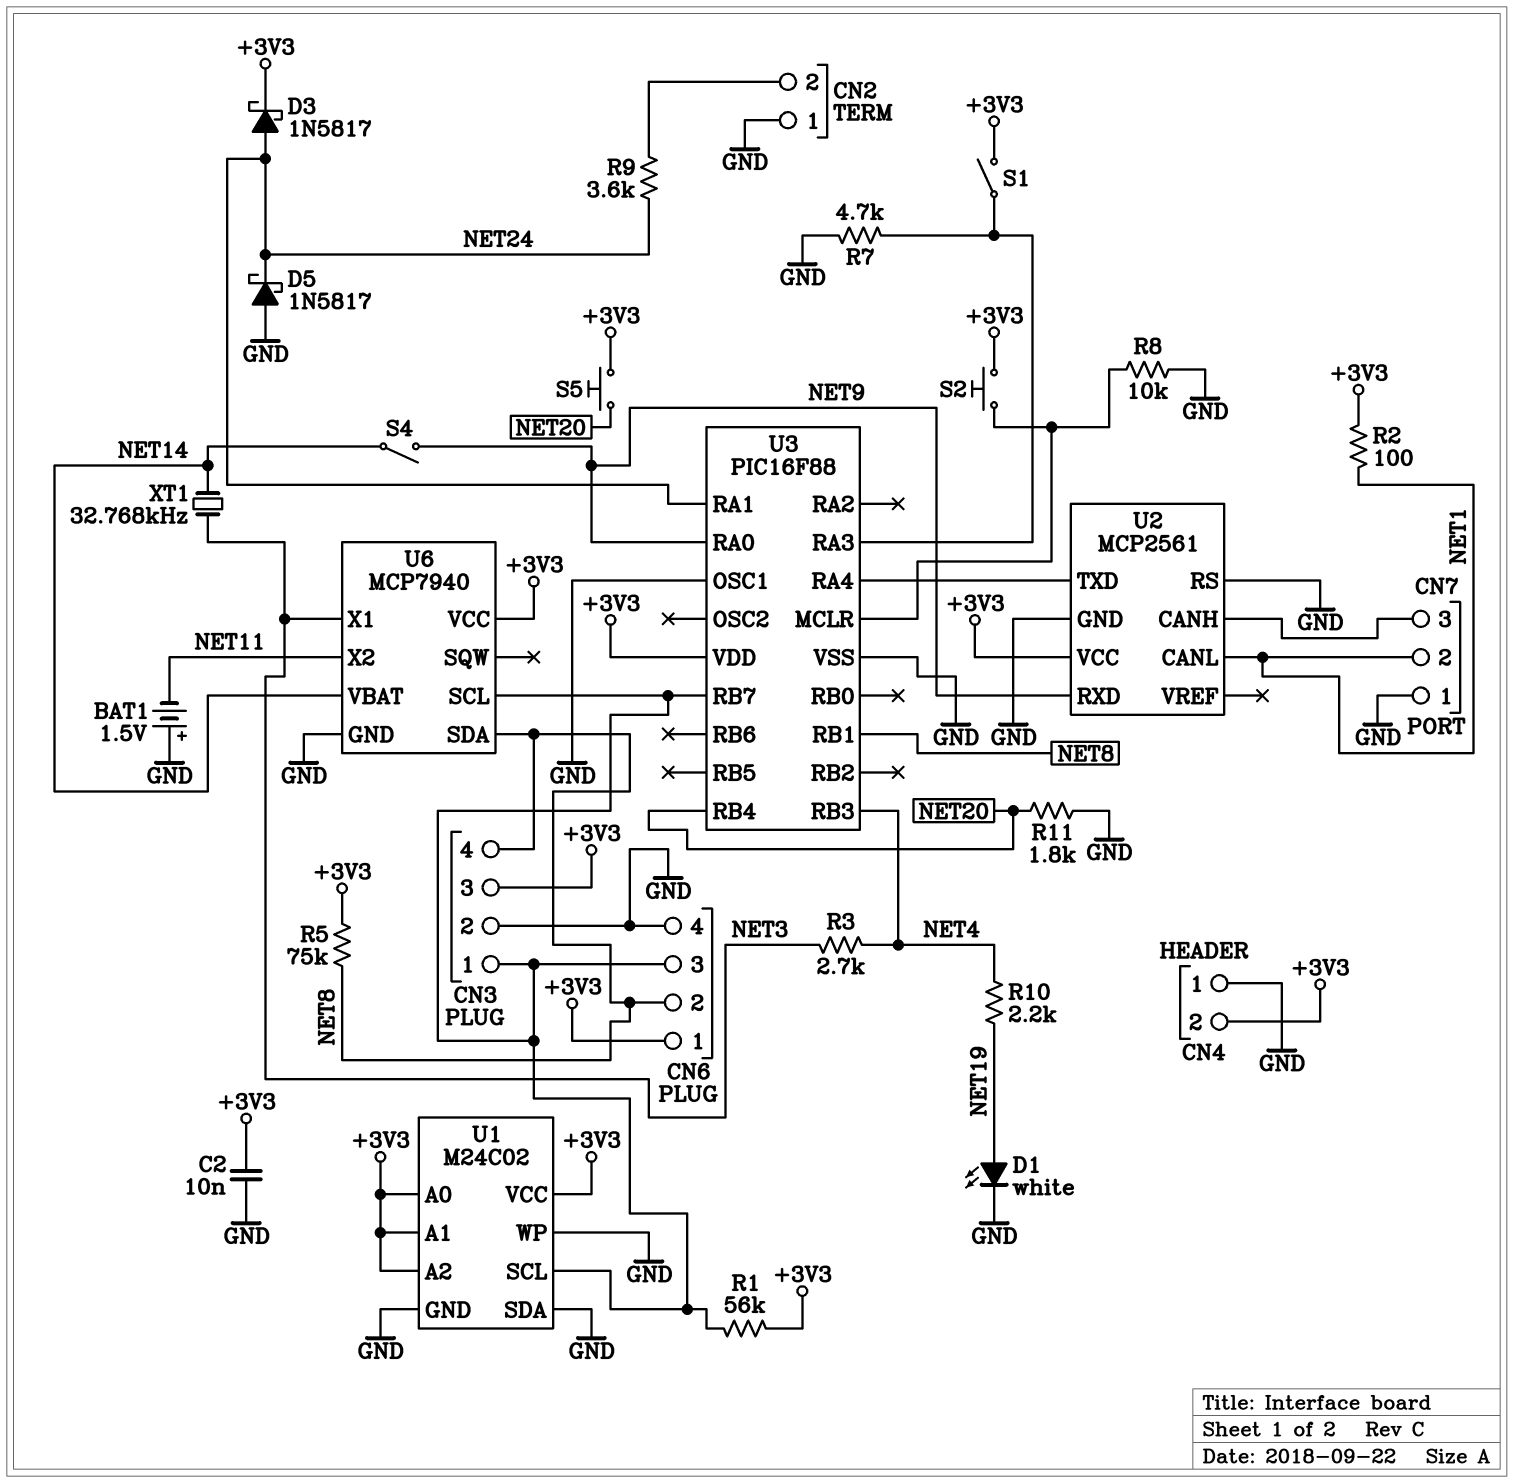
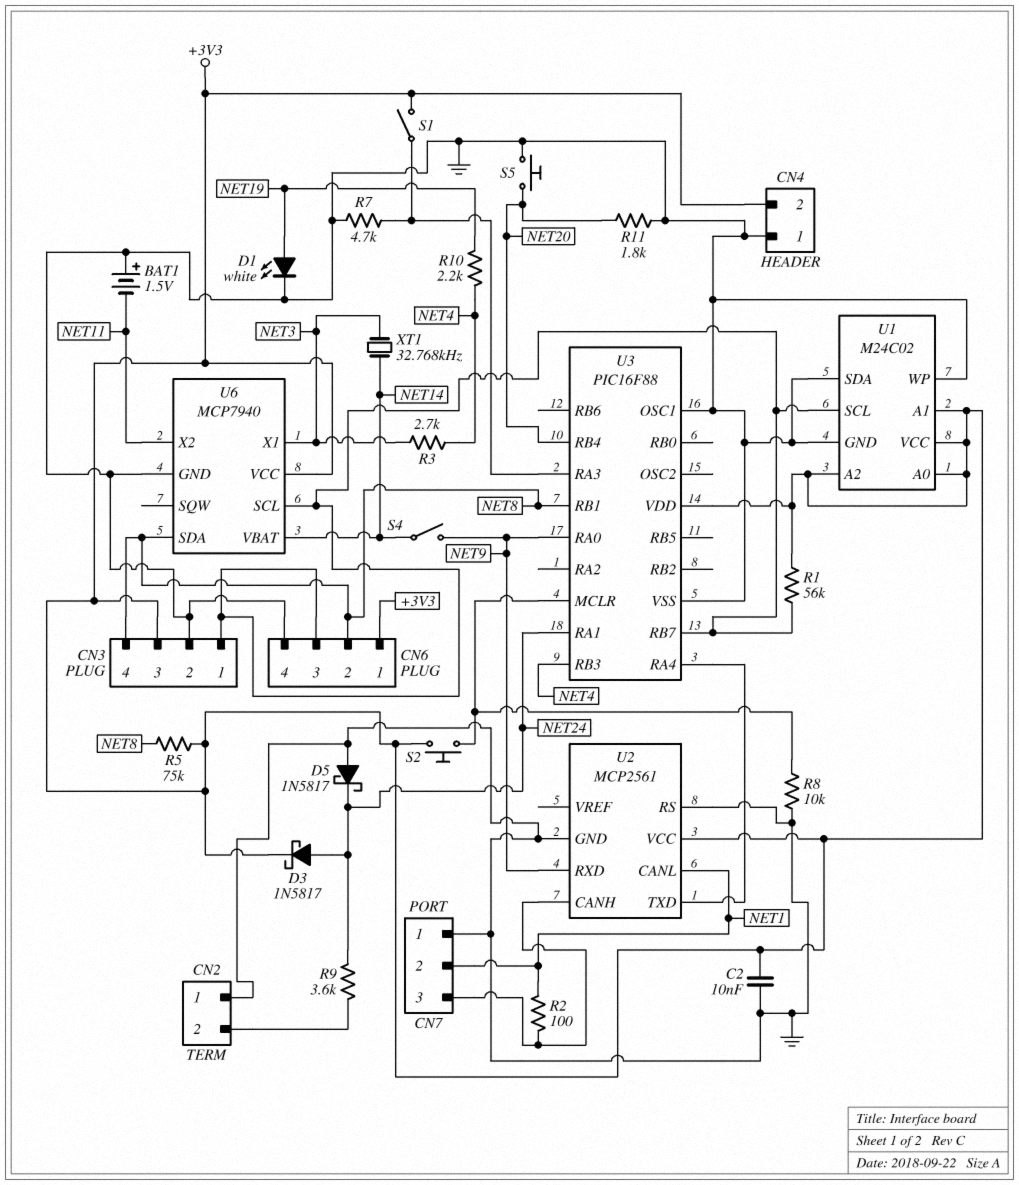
R2: 100 (+3V3, NET1) -> 100 (CN7/3, NET1)
S5: button (+3V3, NET20) -> button (GND, NET20)

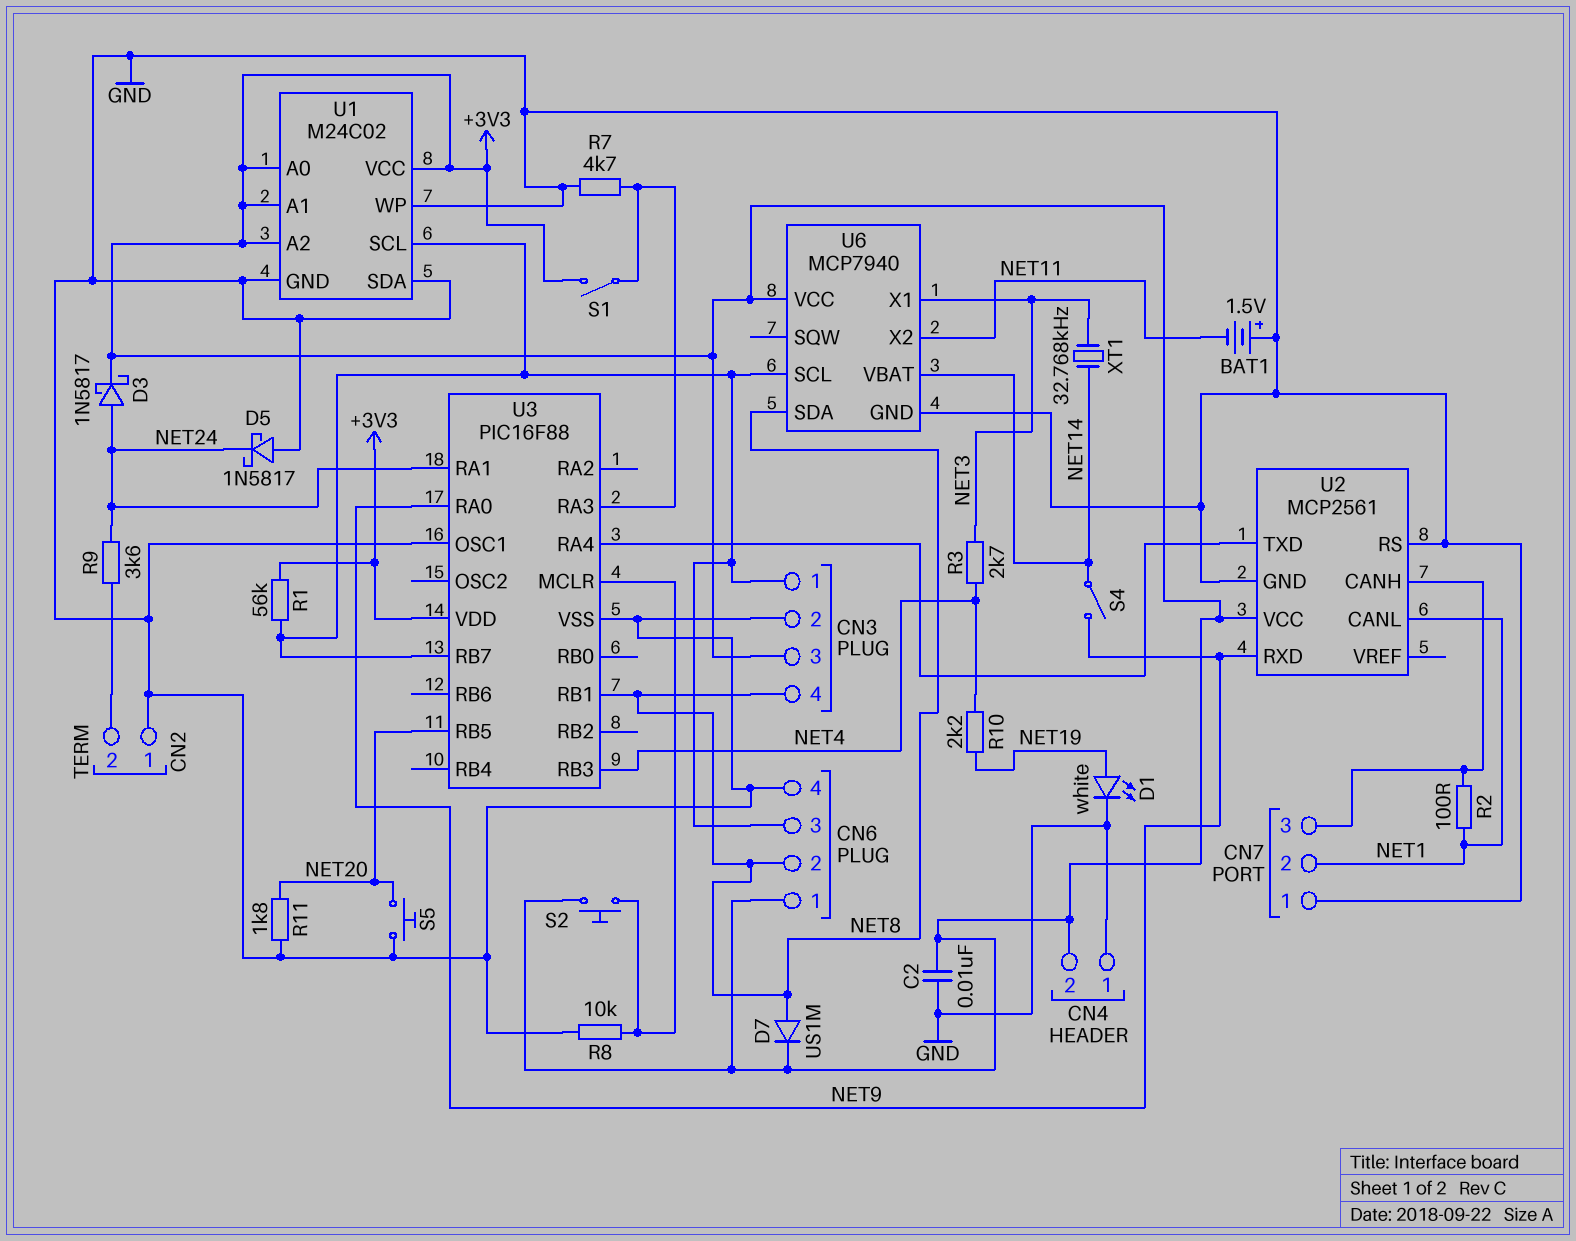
D7: none -> diode US1M (A NET8, K +3V3)
R5: 75k (+3V3, NET8) -> none
U3 pin RB4: NET20 -> none
U3 pin RB5: none -> NET20

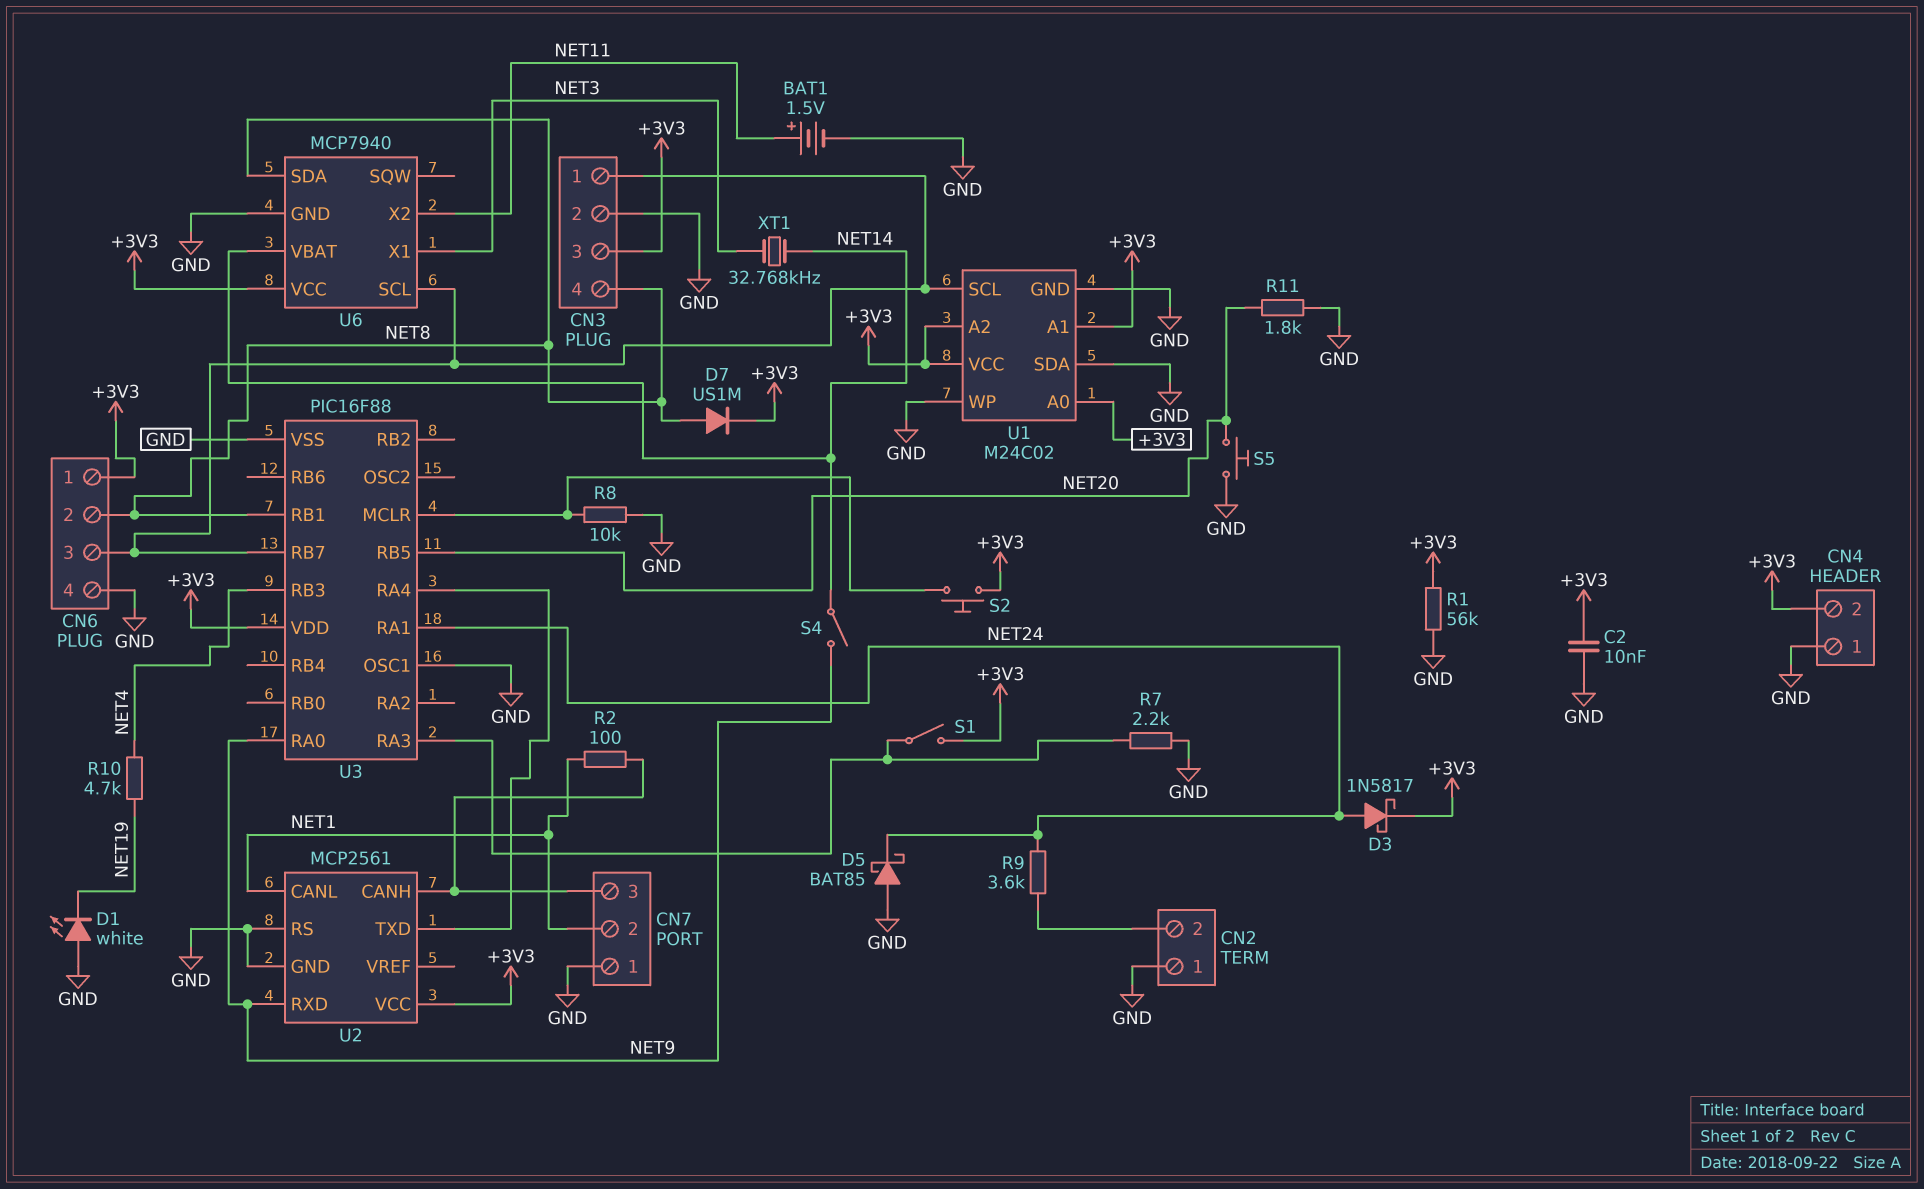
BAT1: 1.5V (plus GND, minus NET11) -> 1.5V (plus NET11, minus GND)
D1: LED white (A NET19, K GND) -> LED white (A GND, K NET19)
D5: schottky 1N5817 (A GND, K NET24) -> schottky BAT85 (A GND, K NET24)
R1: 56k (+3V3, CN3/1) -> 56k (+3V3, GND)
R3: 2.7k (NET3, NET4) -> none
R7: 4.7k (GND, U3/RA3) -> 2.2k (GND, U3/RA3)
R10: 2.2k (NET4, NET19) -> 4.7k (NET4, NET19)

